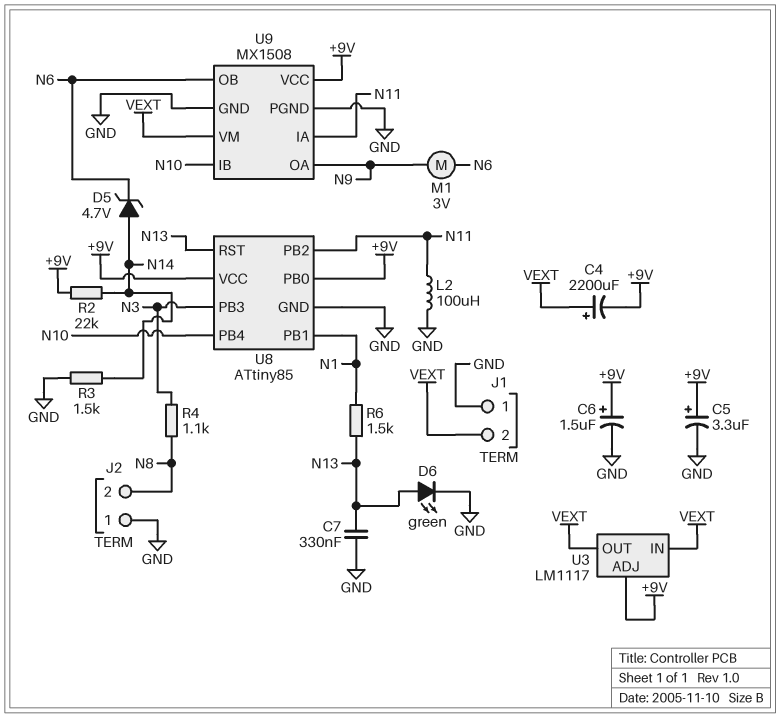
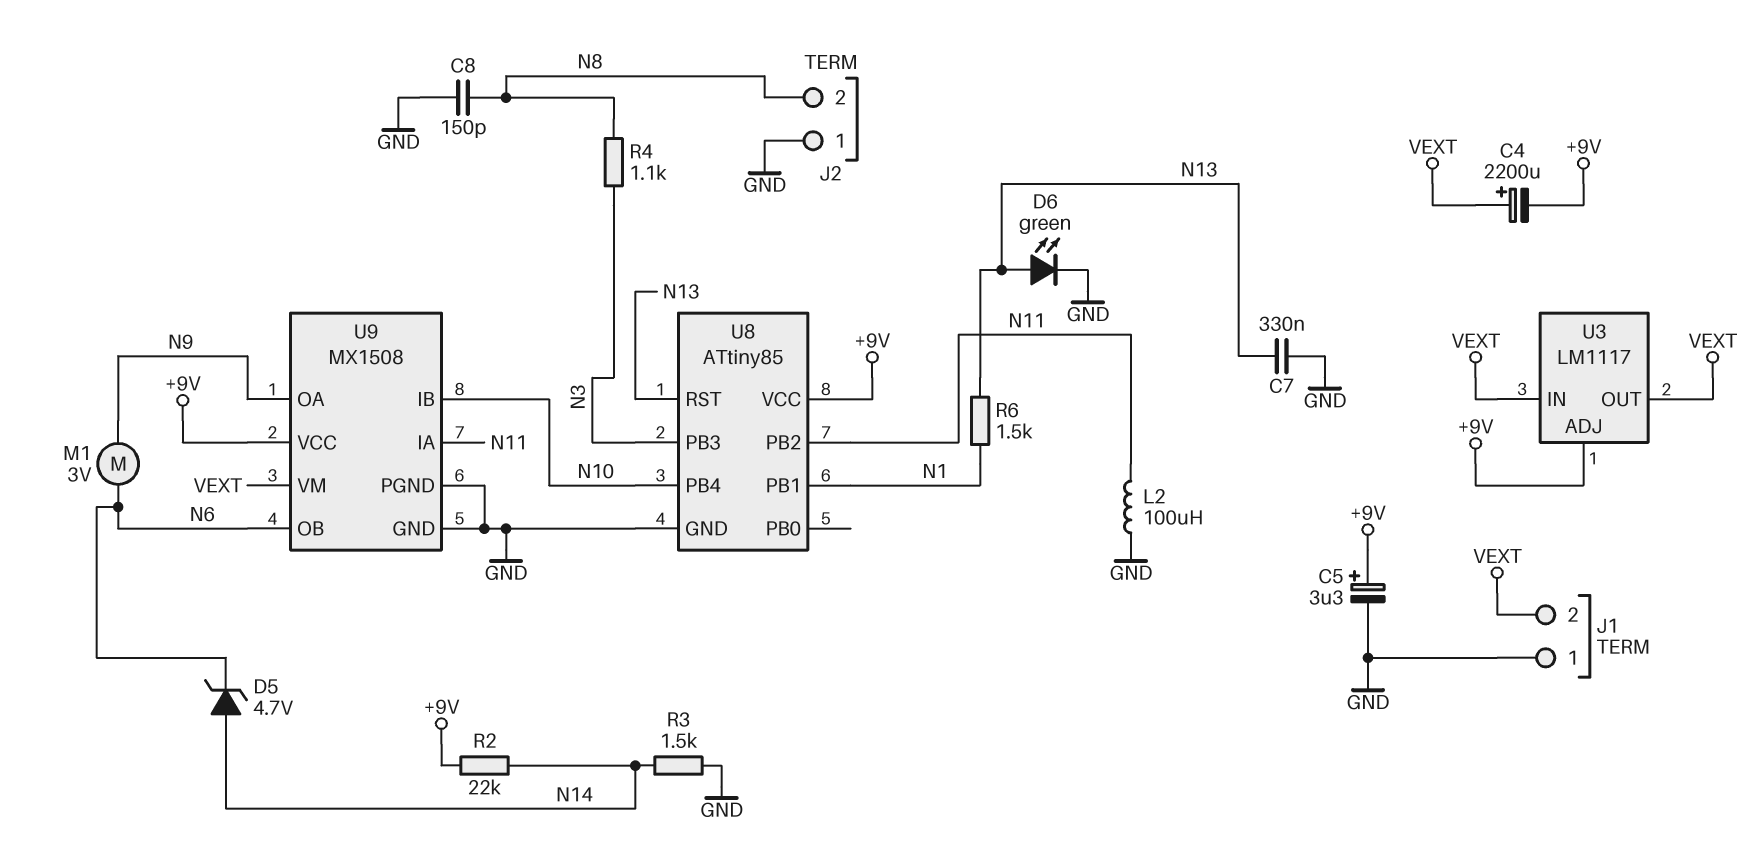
C6: 1.5uF (plus +9V, minus GND) -> none
C8: none -> 150pF (GND, N8)
U8 pin PB0: +9V -> none

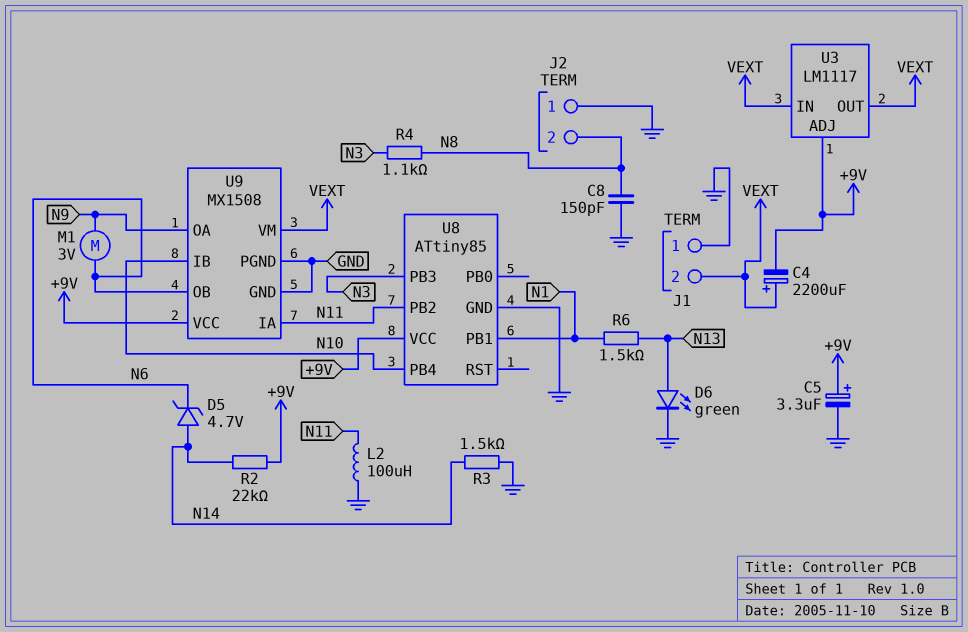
C7: 330nF (GND, N13) -> none
U8 pin RST: N13 -> none

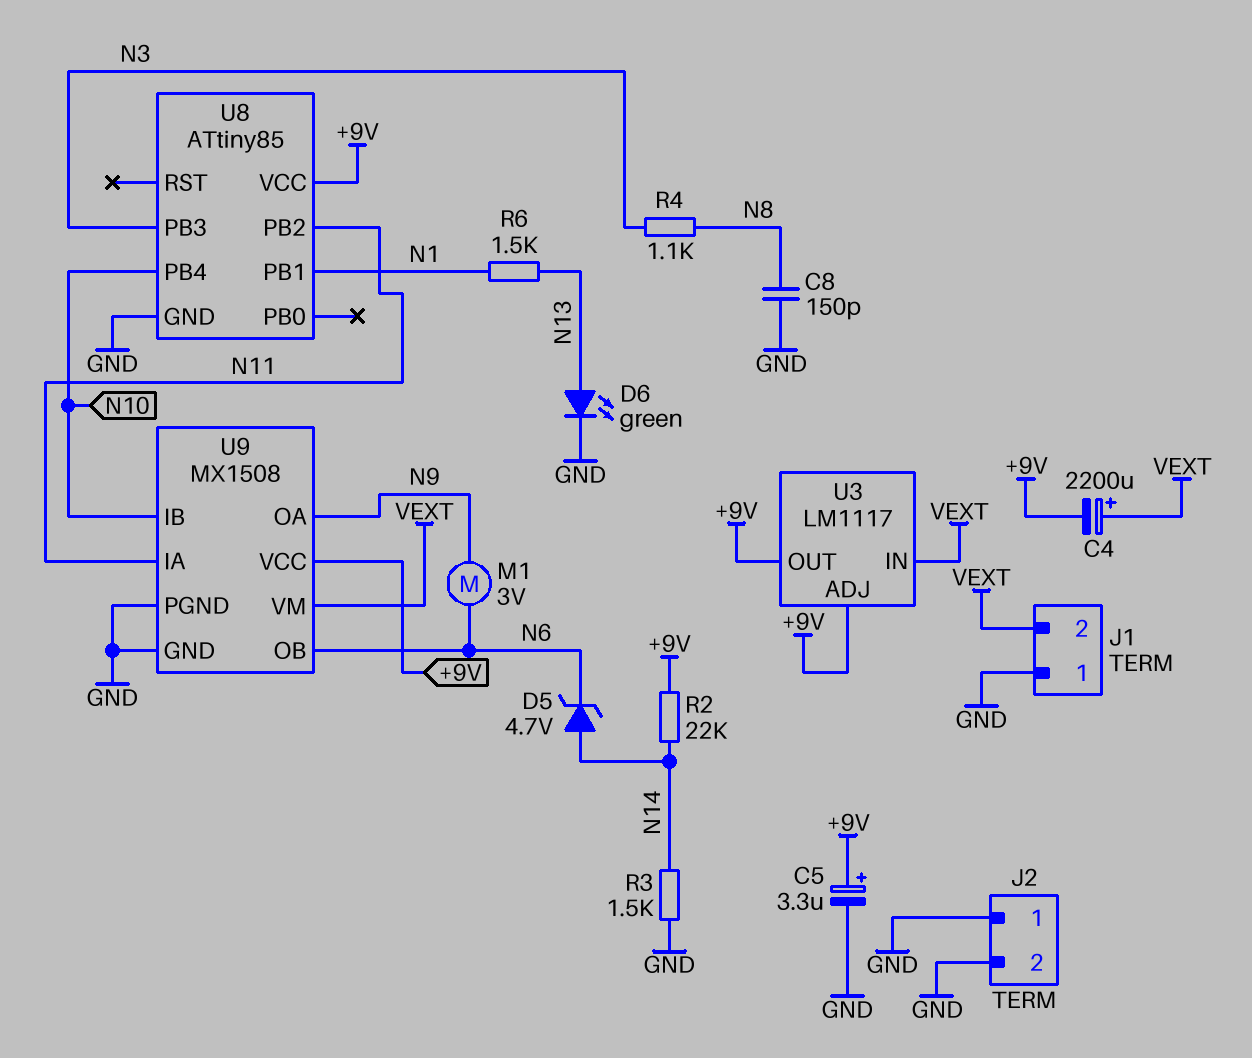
J2 pin 2: N8 -> GND
L2: 100uH (GND, N11) -> none
U3 pin OUT: VEXT -> +9V

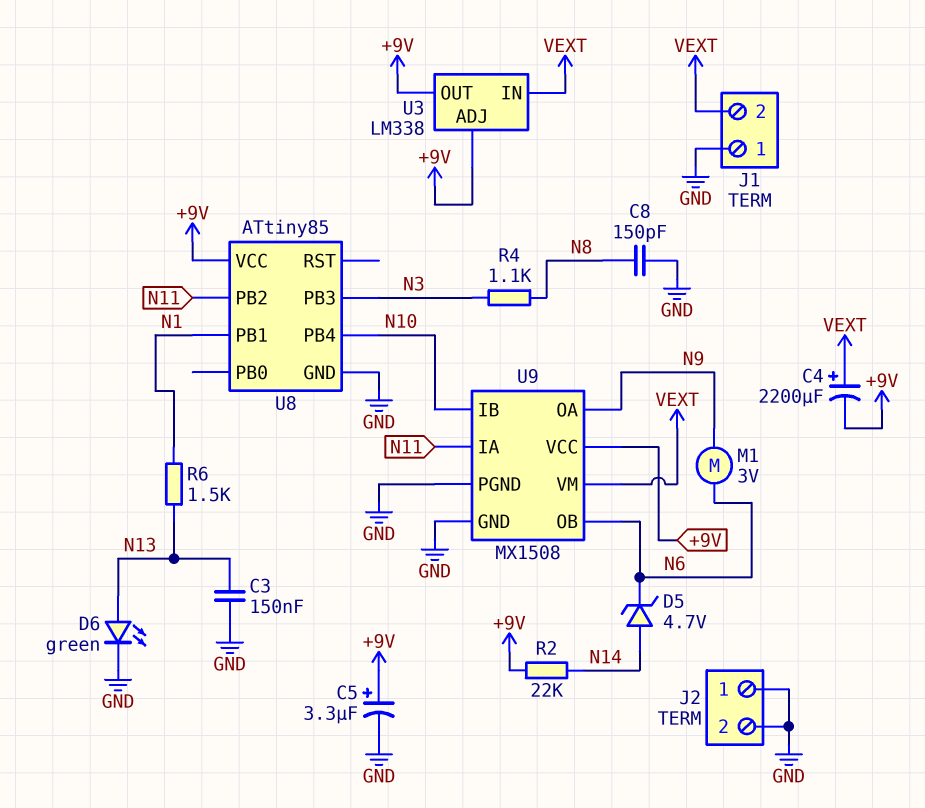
C3: none -> 150nF (GND, N13)
R3: 1.5k (GND, N14) -> none
U3: LM1117 -> LM338

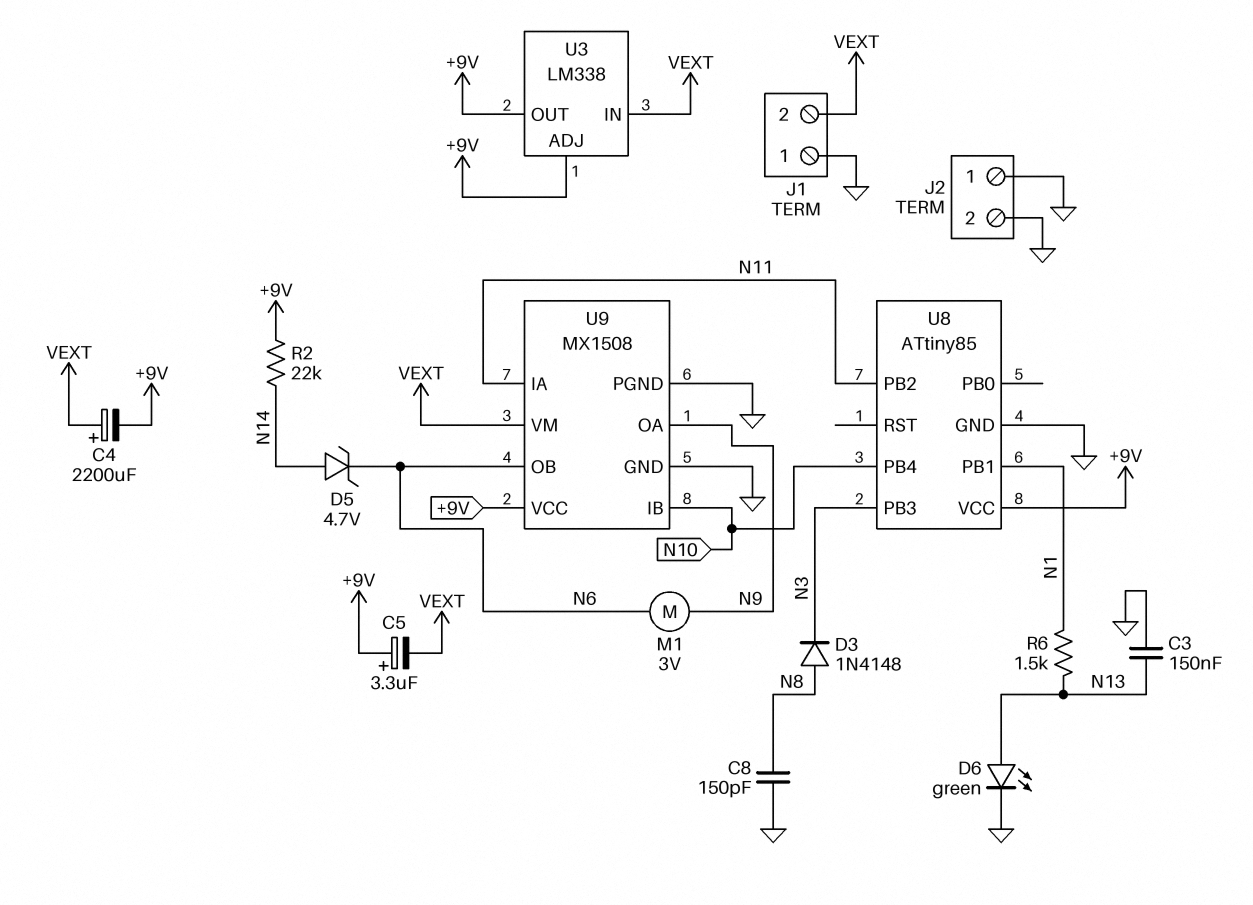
C5: 3.3uF (plus +9V, minus GND) -> 3.3uF (plus +9V, minus VEXT)
D3: none -> diode 1N4148 (A N8, K N3)
R4: 1.1k (N3, N8) -> none

